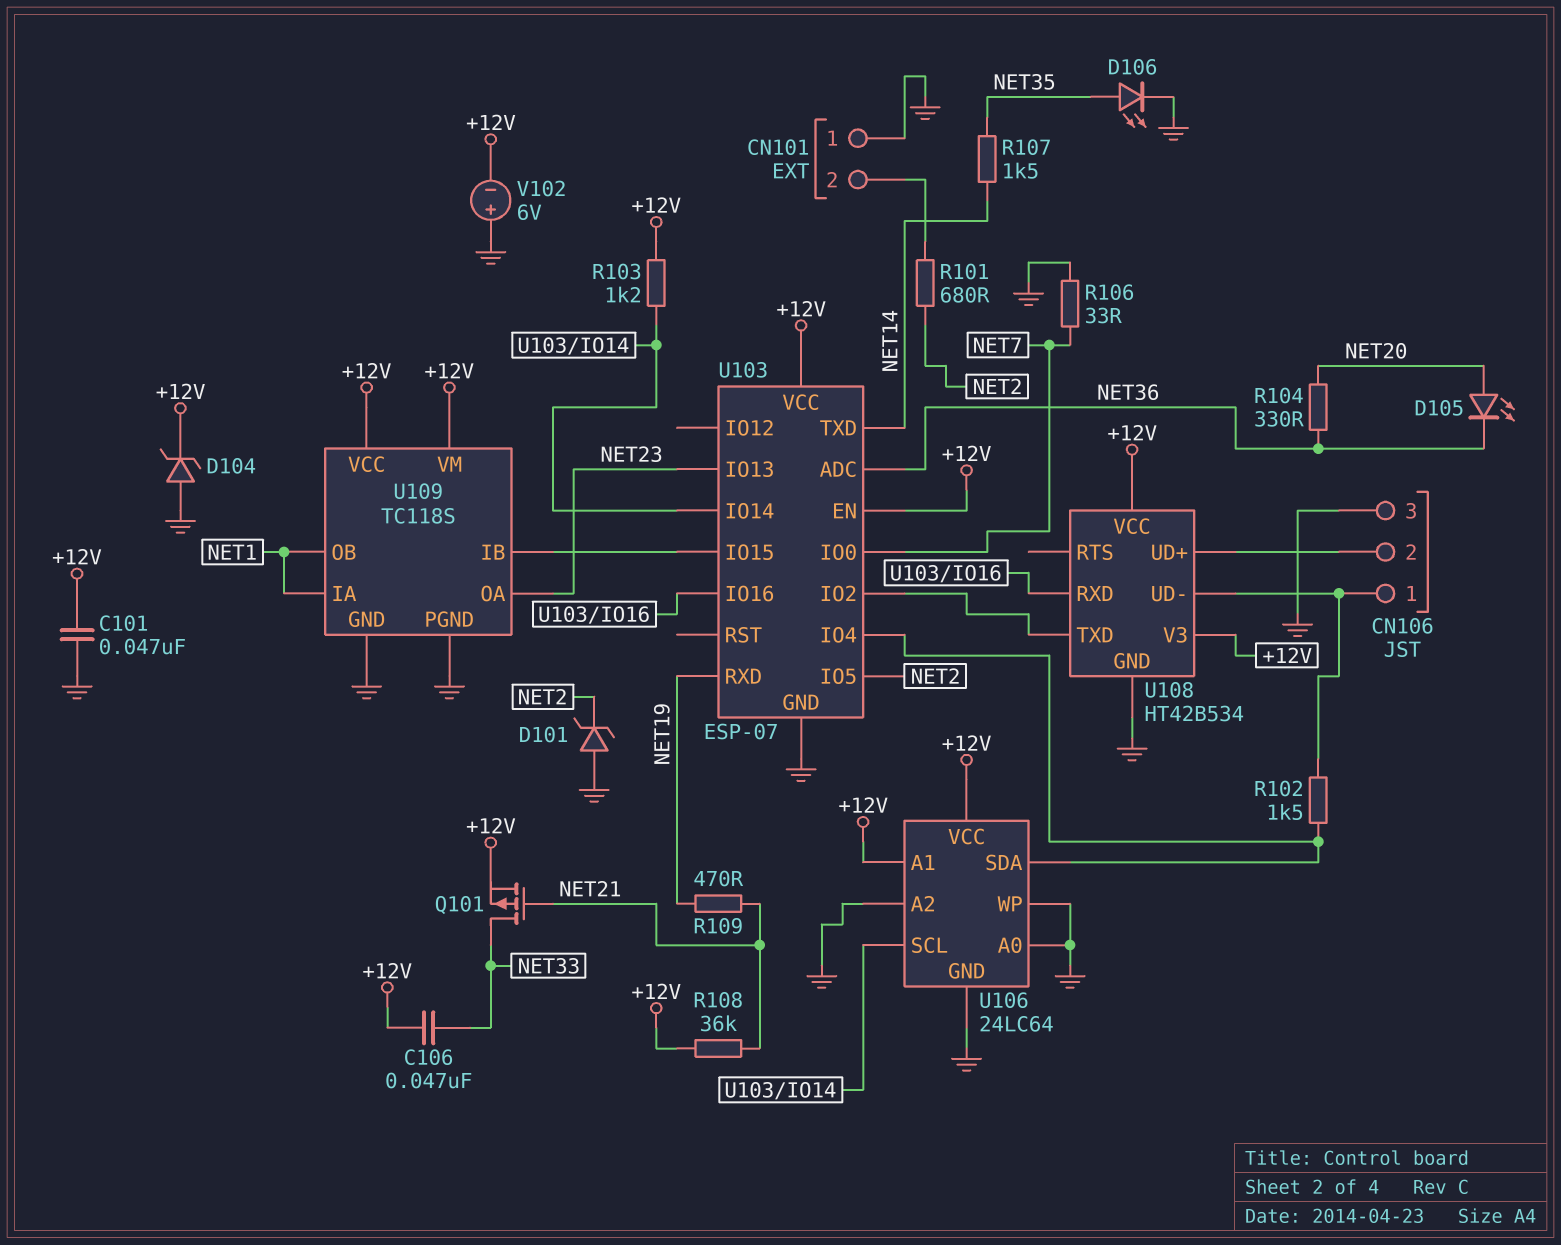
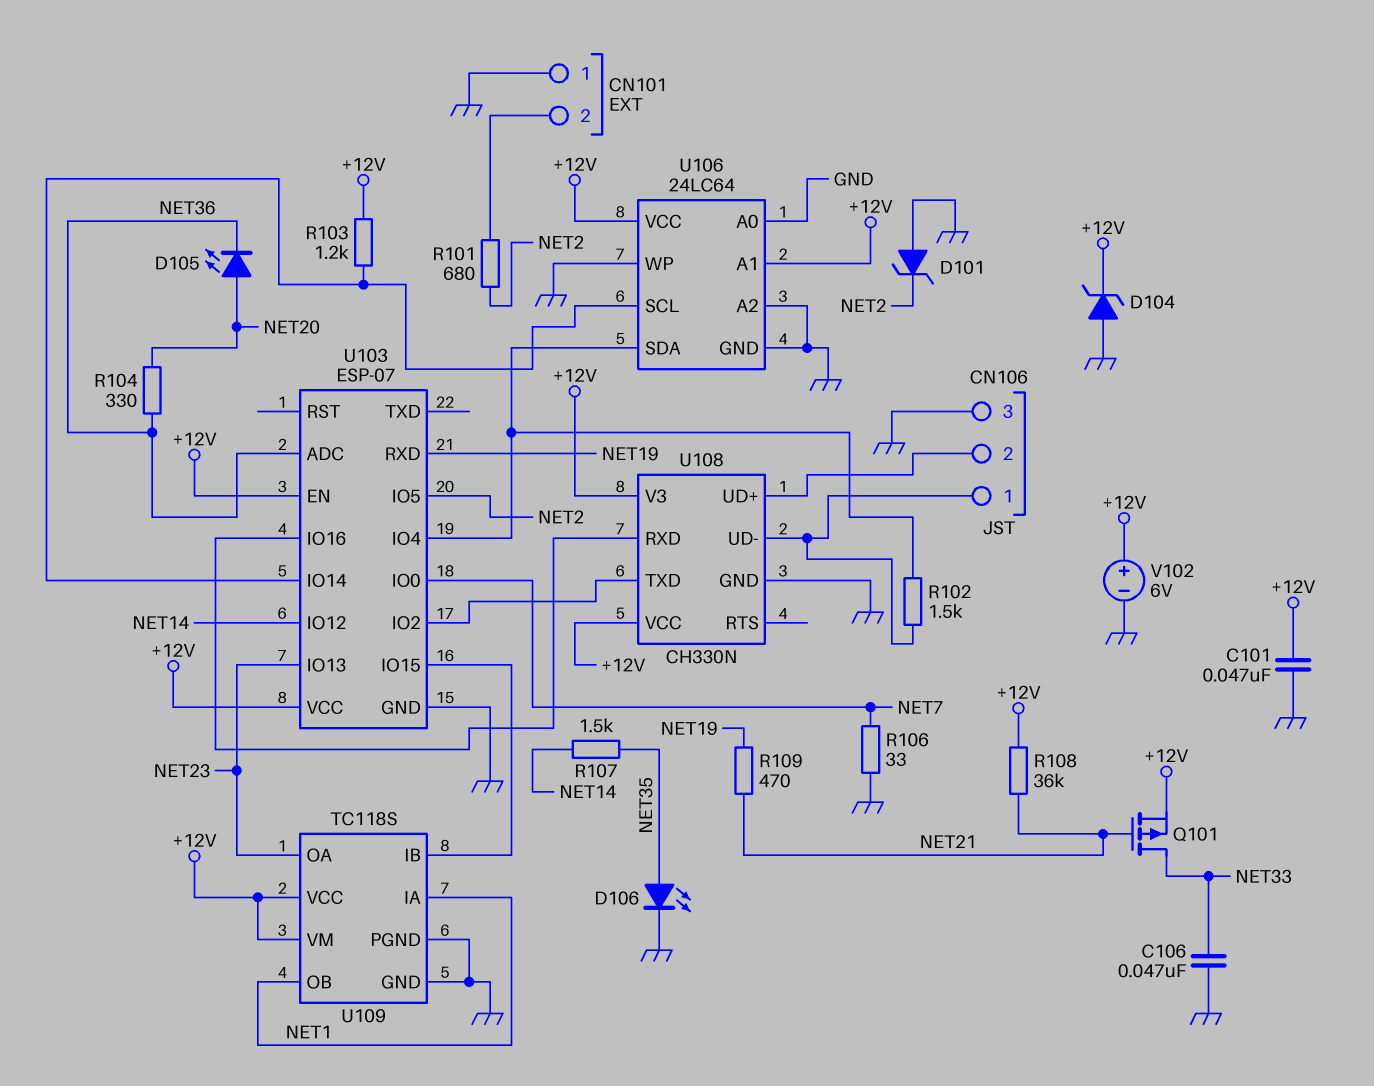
C106: 47nF (+12V, NET33) -> 47nF (GND, NET33)
U103 pin IO12: none -> NET14
U103 pin TXD: NET14 -> none
U108: HT42B534 -> CH330N
V102: 6V (plus GND, minus +12V) -> 6V (plus +12V, minus GND)

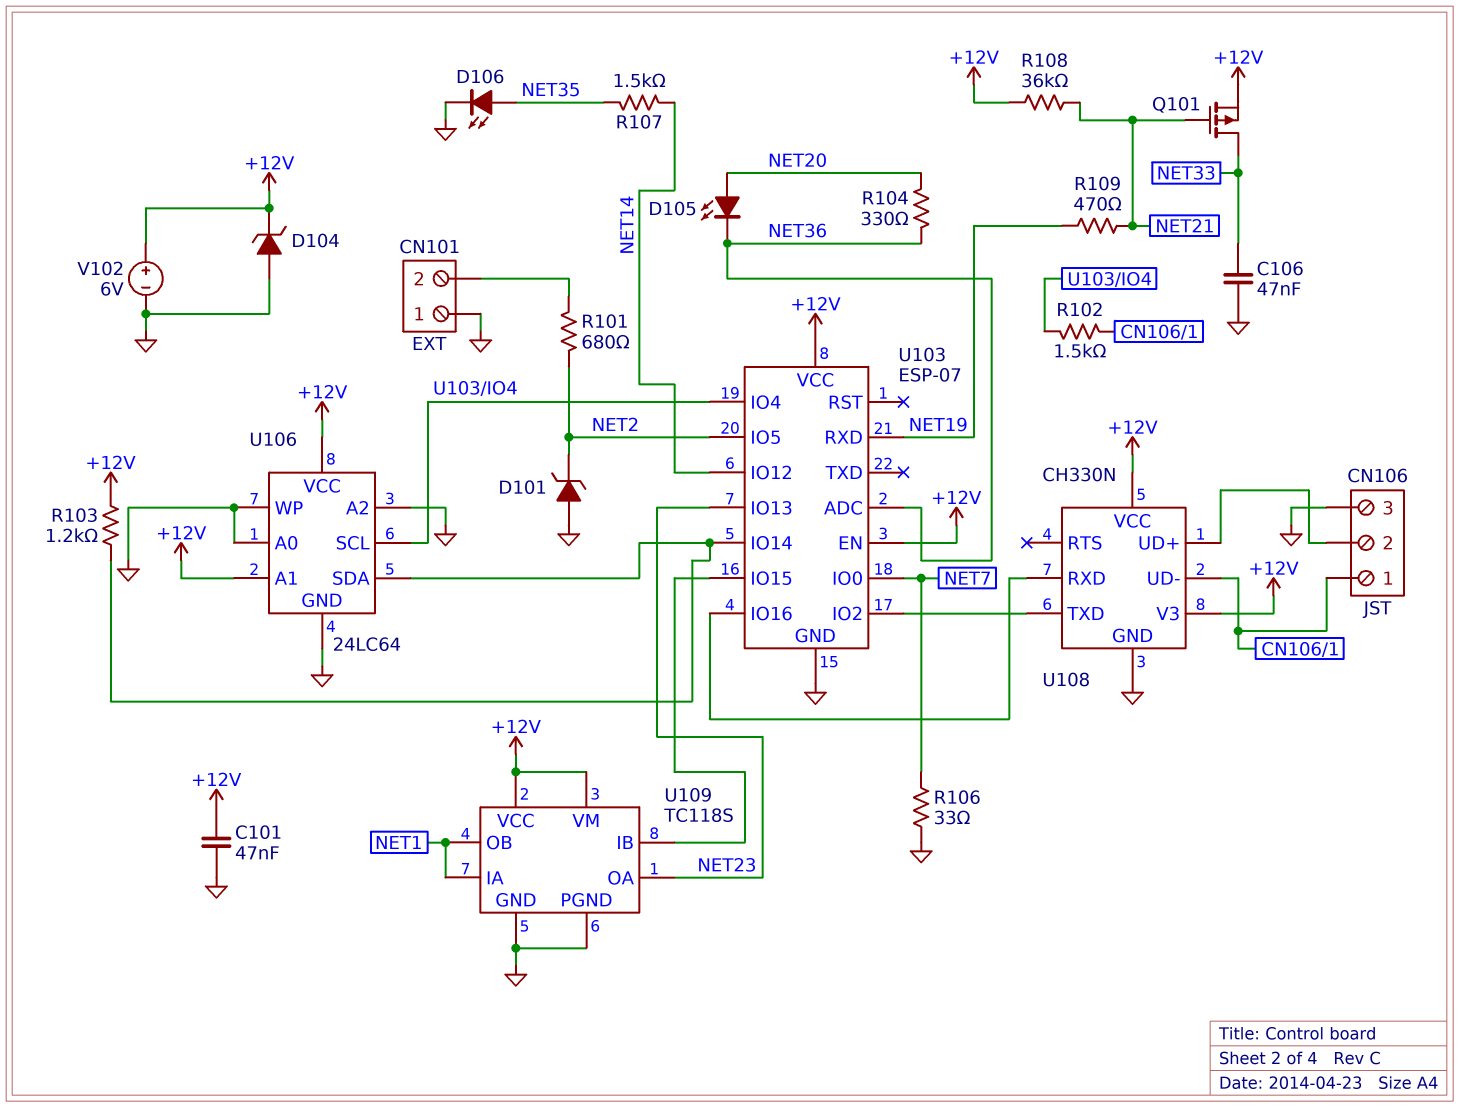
U106 pin SCL: U103/IO14 -> U103/IO4
U106 pin SDA: U103/IO4 -> U103/IO14

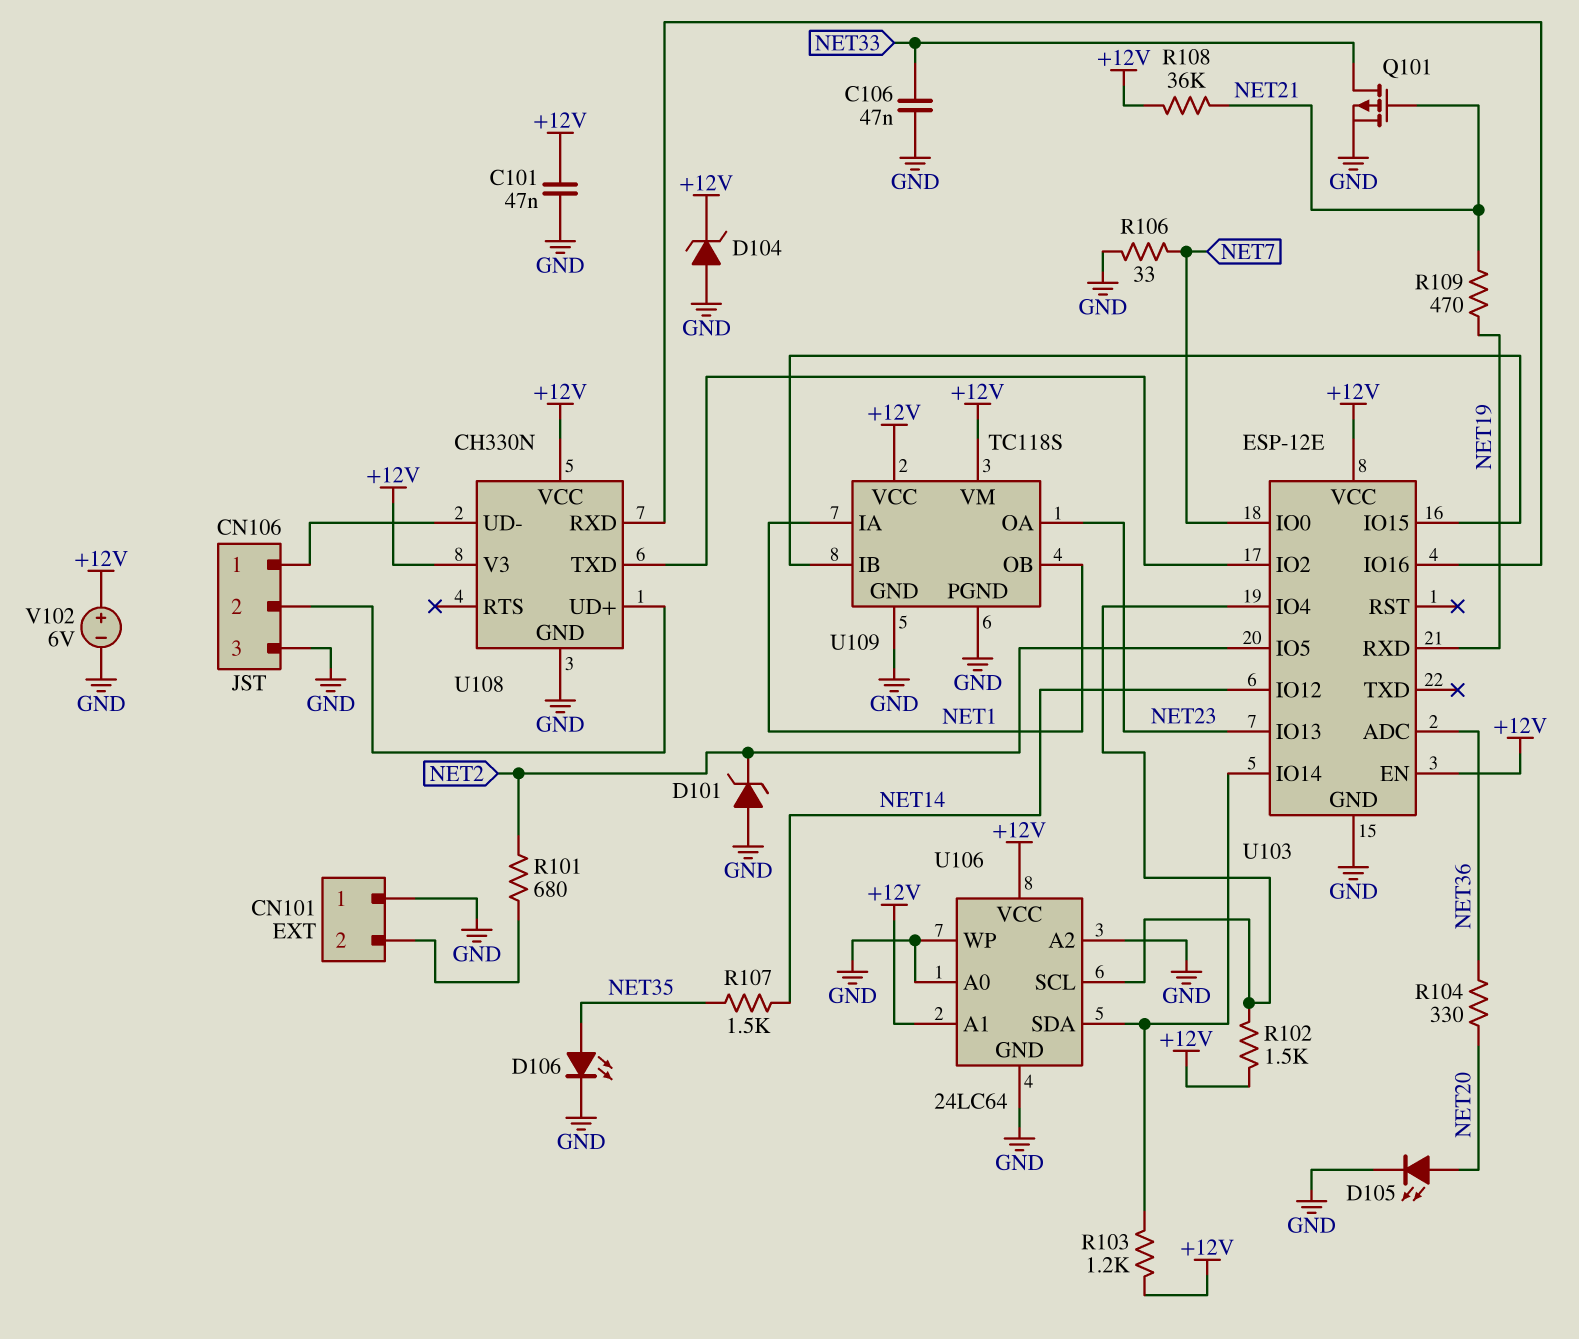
D105: LED (A NET20, K NET36) -> LED (A NET20, K GND)
Q101: PMOS (G NET21, D NET33, S +12V) -> PMOS (G NET21, D NET33, S GND)
R102: 1.5k (CN106/1, U103/IO4) -> 1.5k (+12V, U103/IO4)
U103: ESP-07 -> ESP-12E

